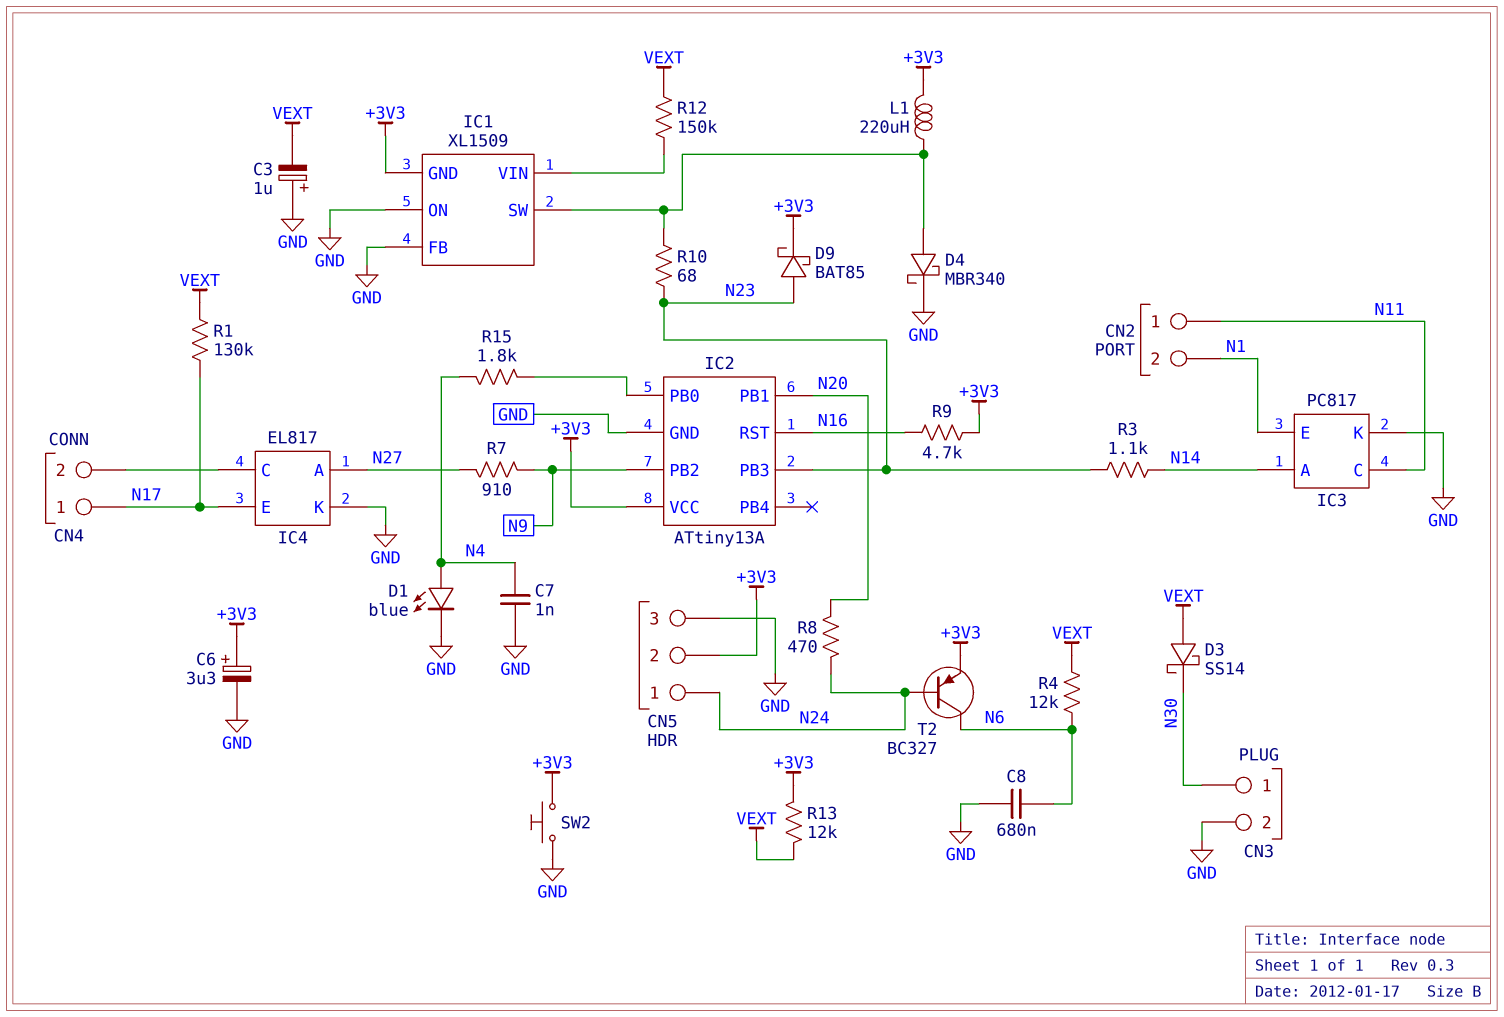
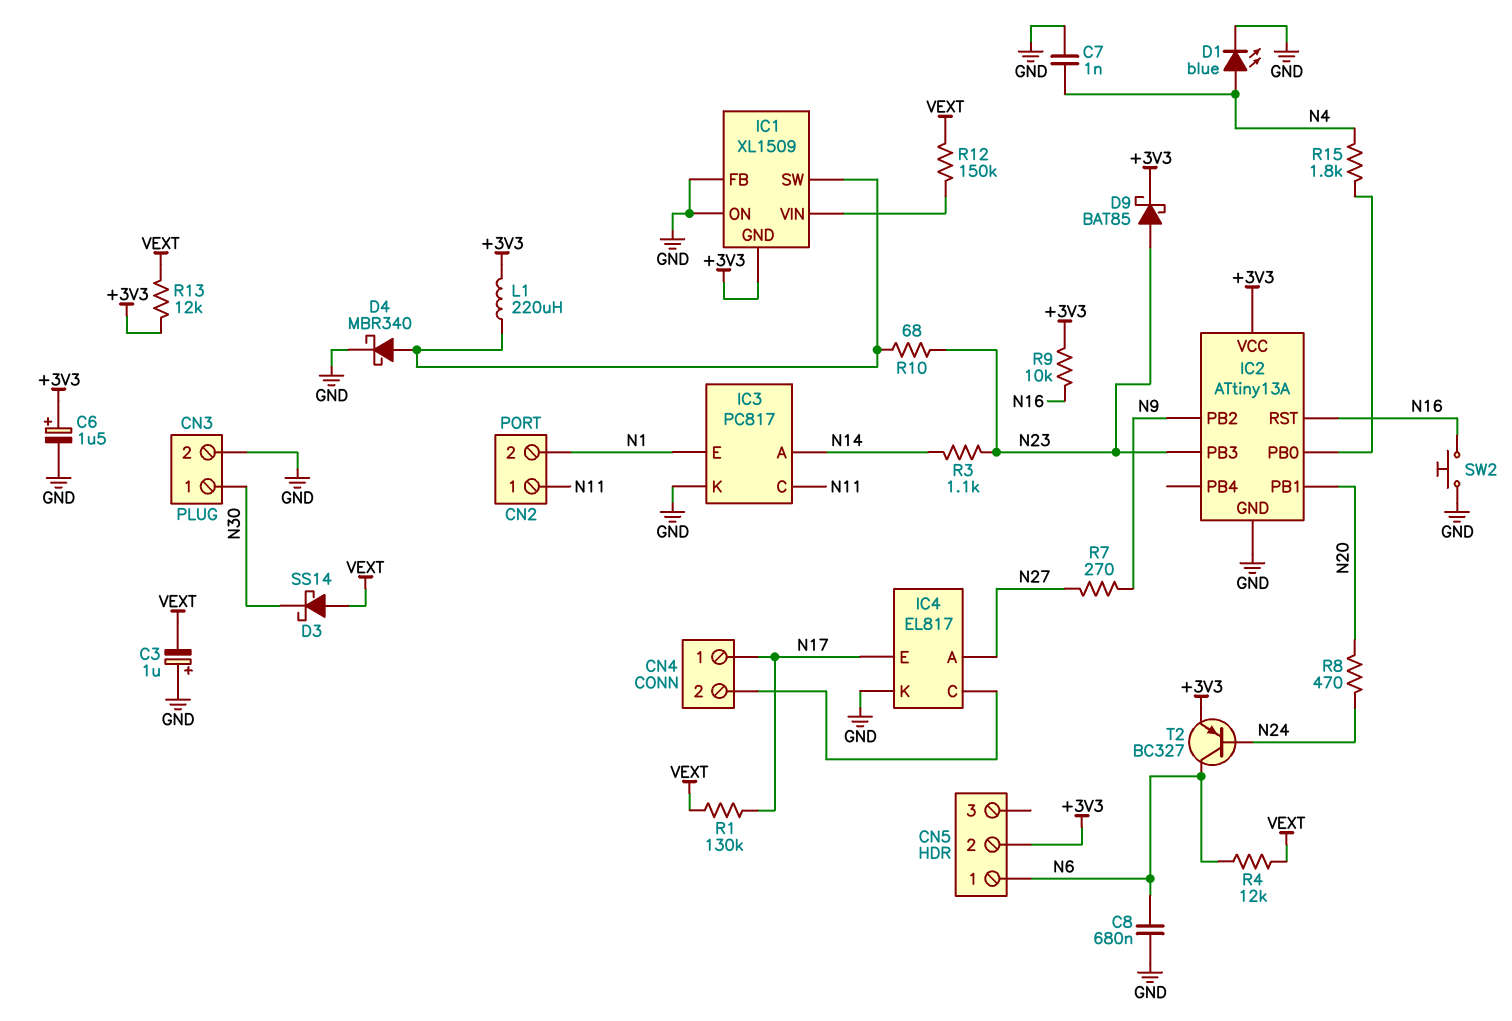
C6: 3.3uF (plus +3V3, minus GND) -> 1.5uF (plus +3V3, minus GND)
CN5 pin 1: N24 -> N6
CN5 pin 3: GND -> none
R7: 910 (N9, N27) -> 270 (N9, N27)
R9: 4.7k (+3V3, N16) -> 10k (+3V3, N16)
SW2: button (+3V3, GND) -> button (GND, N16)

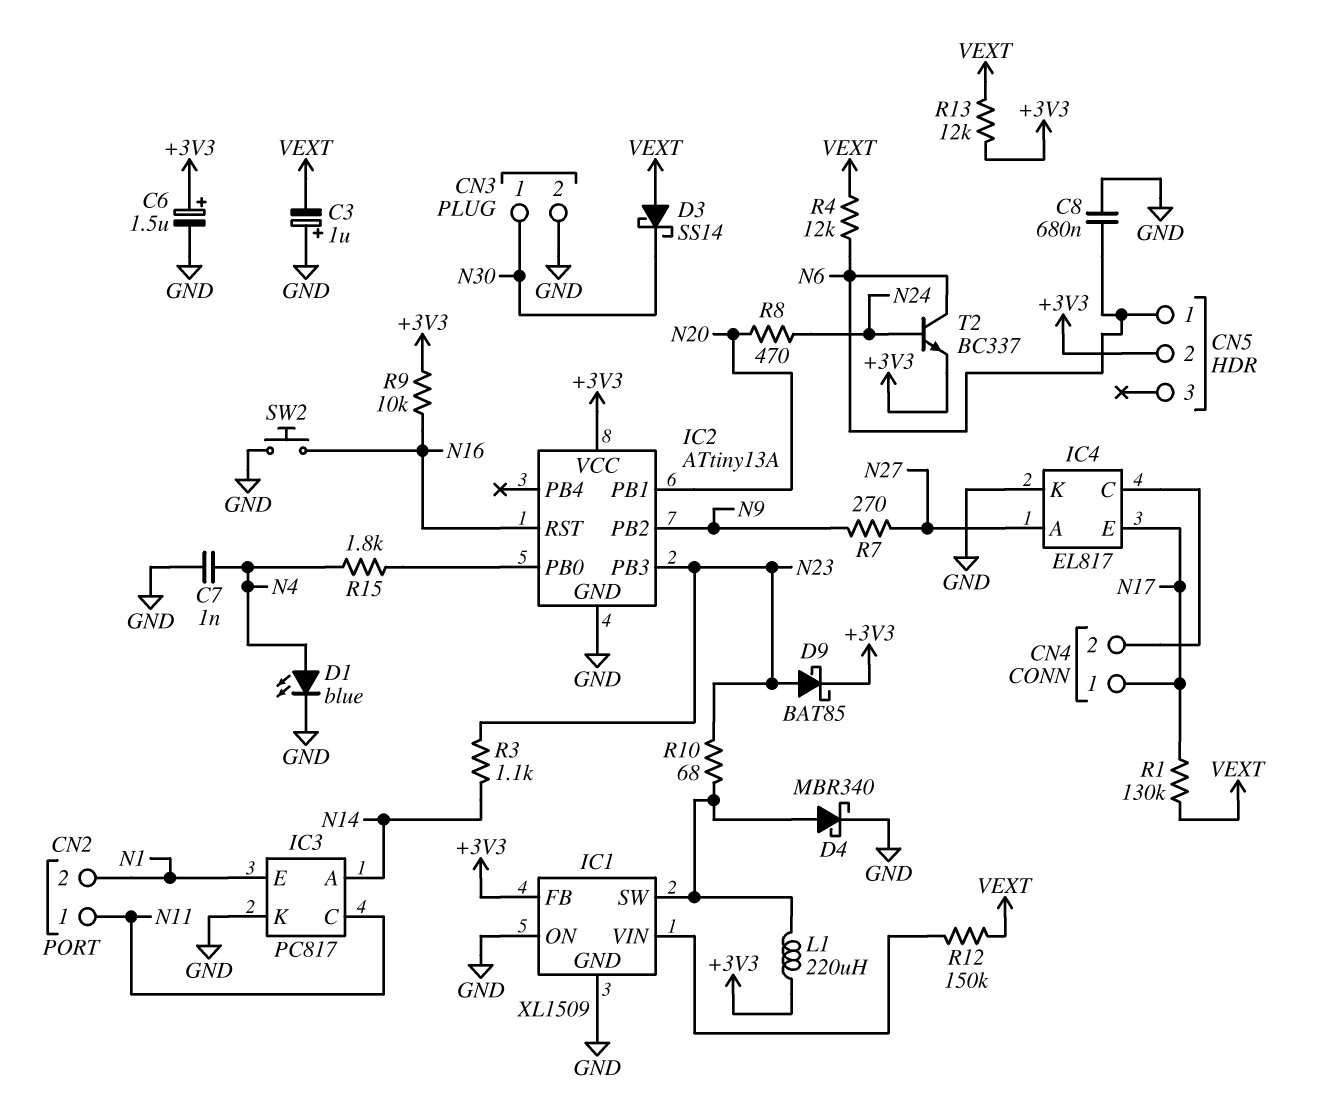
IC1 pin FB: GND -> +3V3
IC1 pin GND: +3V3 -> GND
T2: PNP BC327 (B N24, C N6, E +3V3) -> NPN BC337 (B N24, C N6, E +3V3)

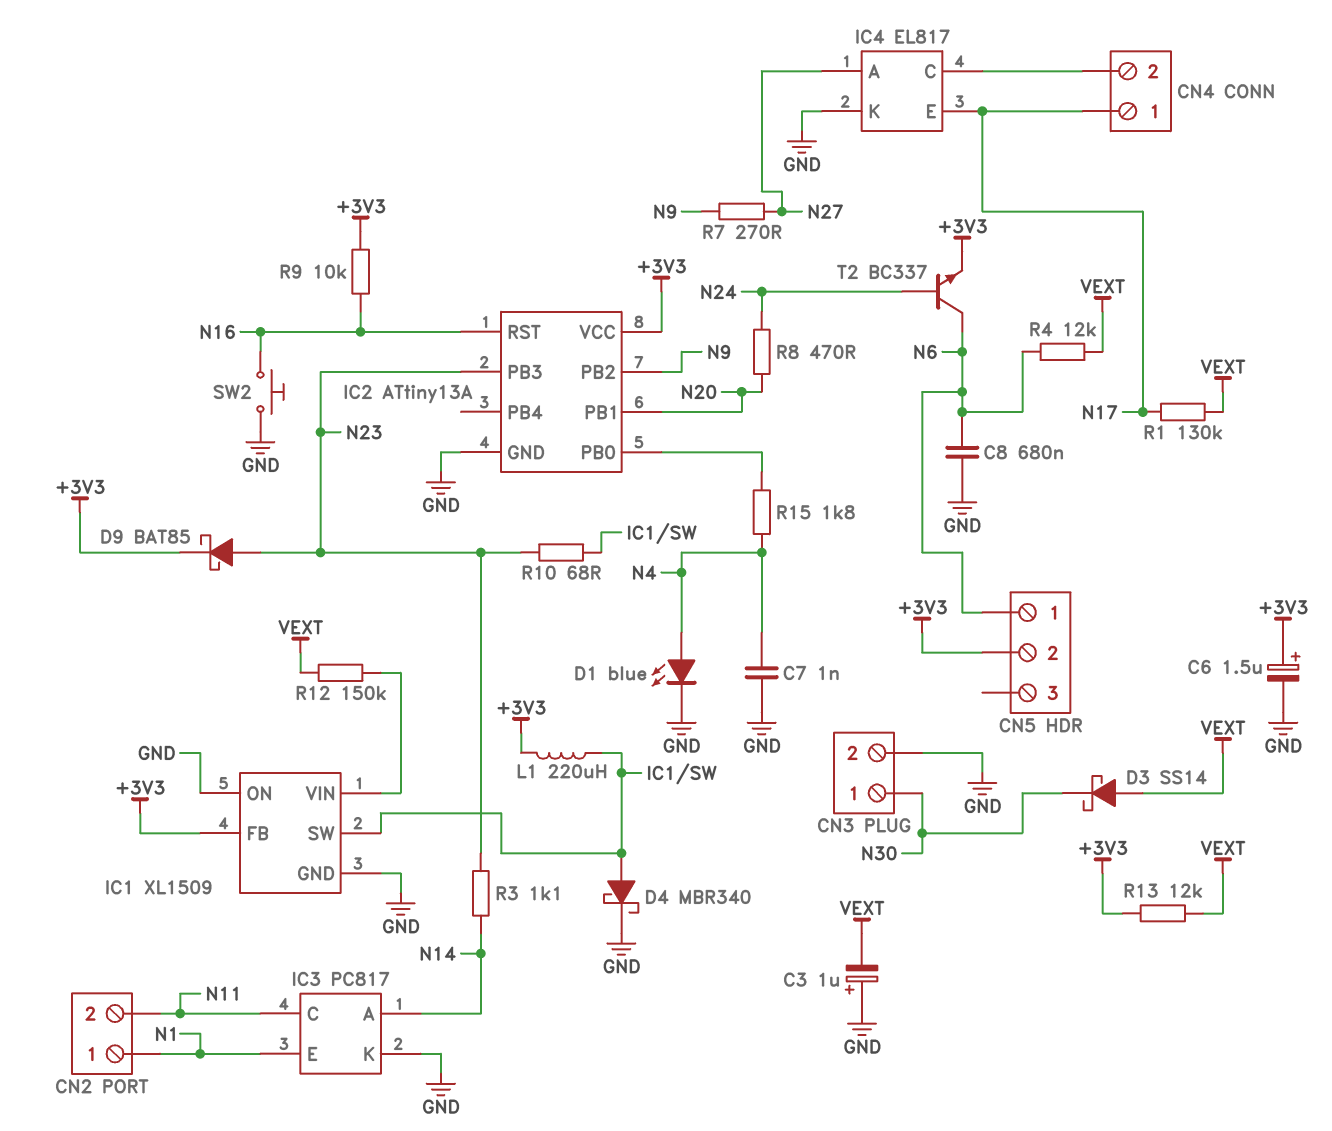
CN2 pin 1: N11 -> N1
CN2 pin 2: N1 -> N11

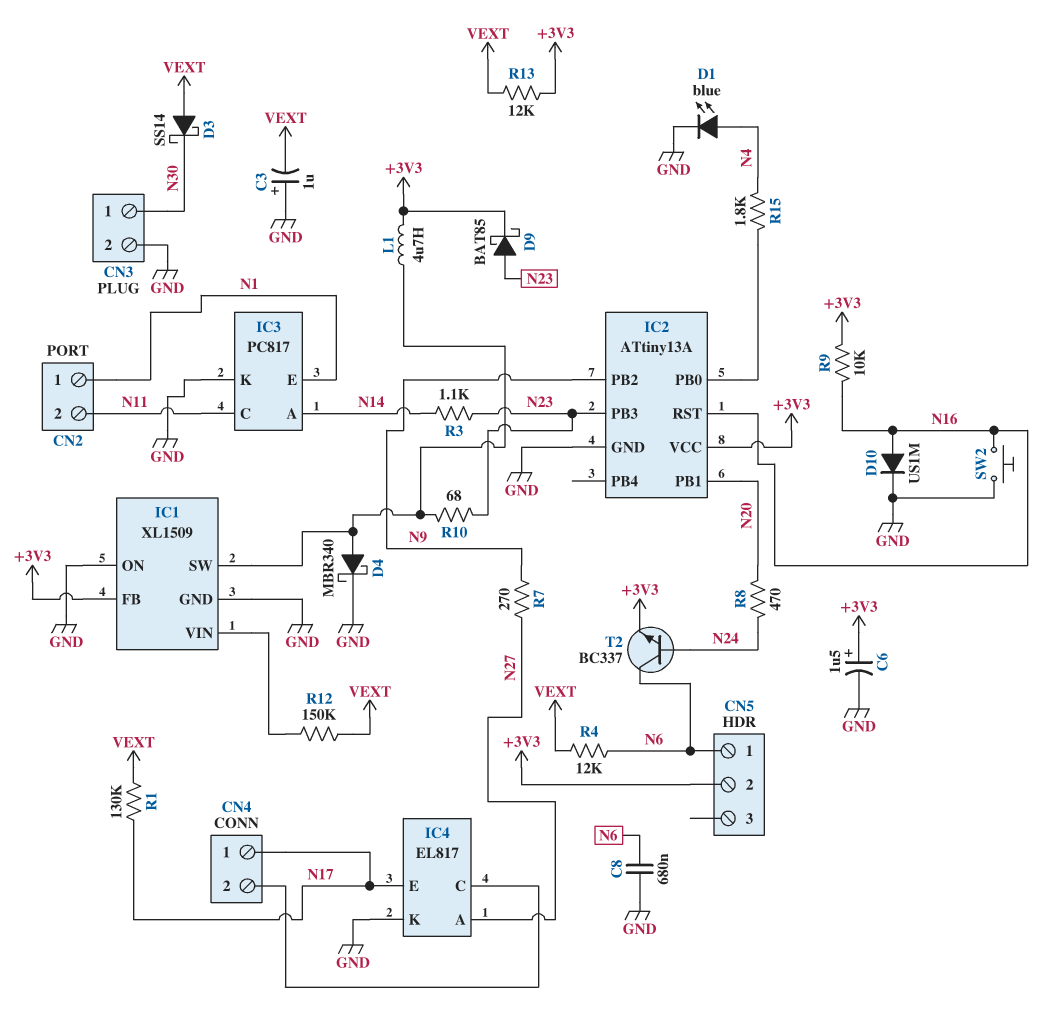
C7: 1nF (GND, N4) -> none
D10: none -> diode US1M (A N16, K GND)
L1: 220uH (+3V3, IC1/SW) -> 4.7uH (+3V3, IC1/SW)

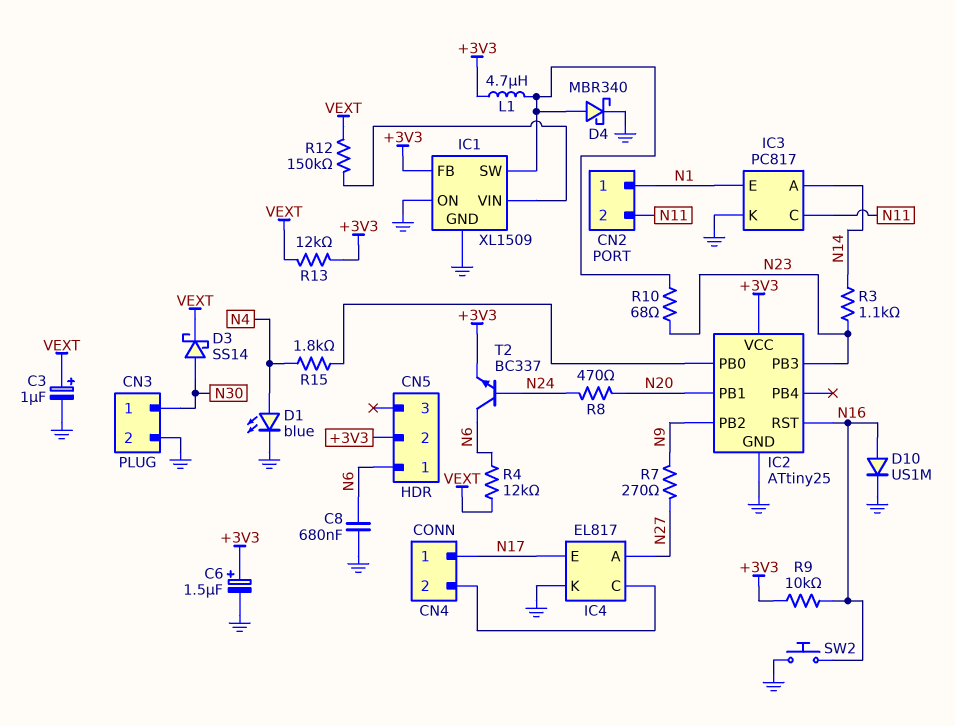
C3: 1uF (plus GND, minus VEXT) -> 1uF (plus VEXT, minus GND)
D3: schottky SS14 (A VEXT, K N30) -> schottky SS14 (A N30, K VEXT)
D9: schottky BAT85 (A N23, K +3V3) -> none
IC2: ATtiny13A -> ATtiny25
R1: 130k (N17, VEXT) -> none

